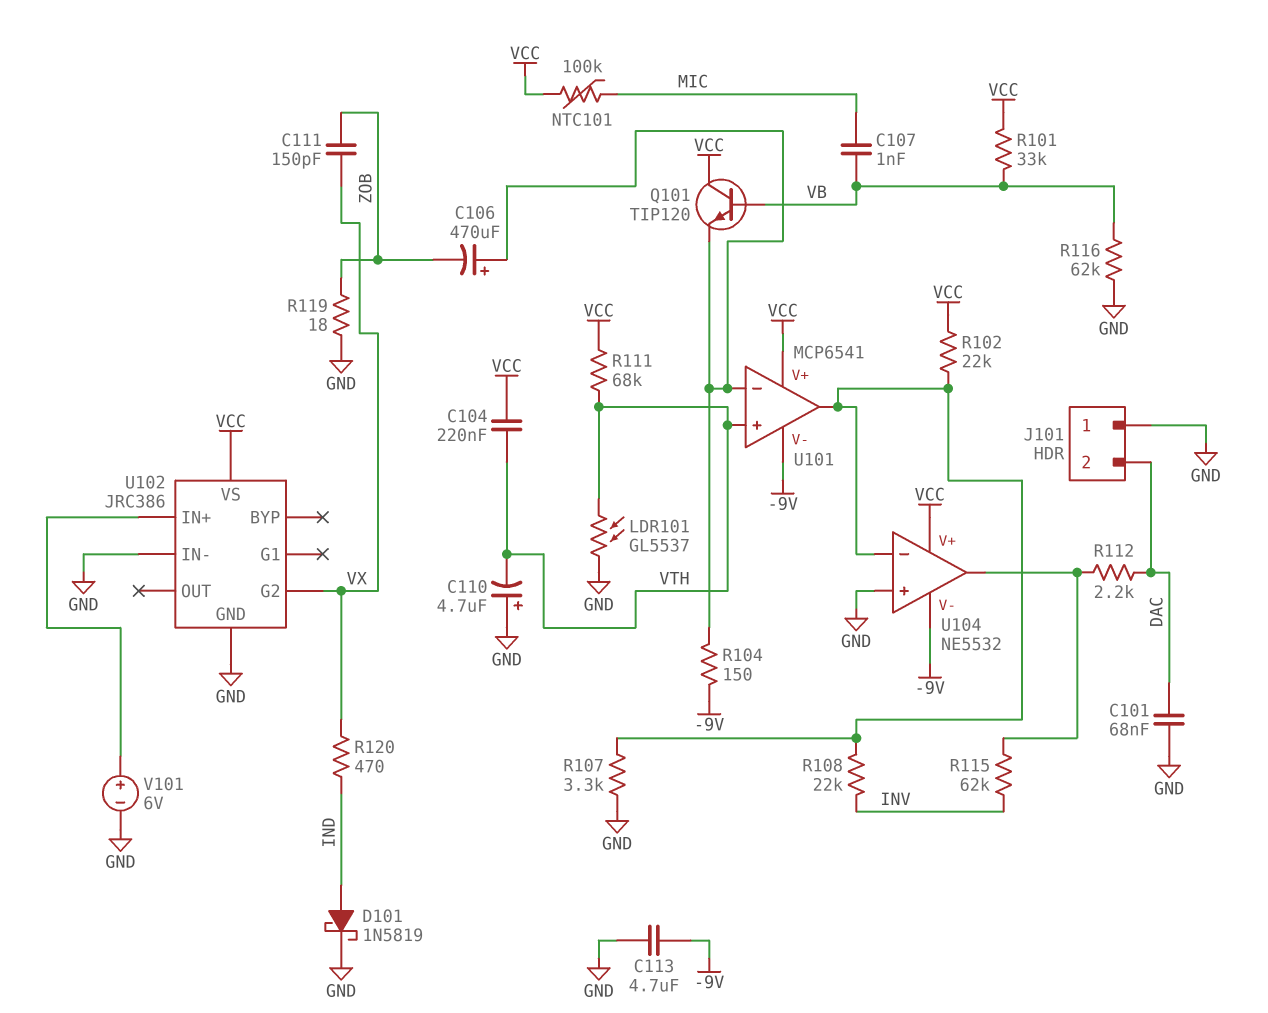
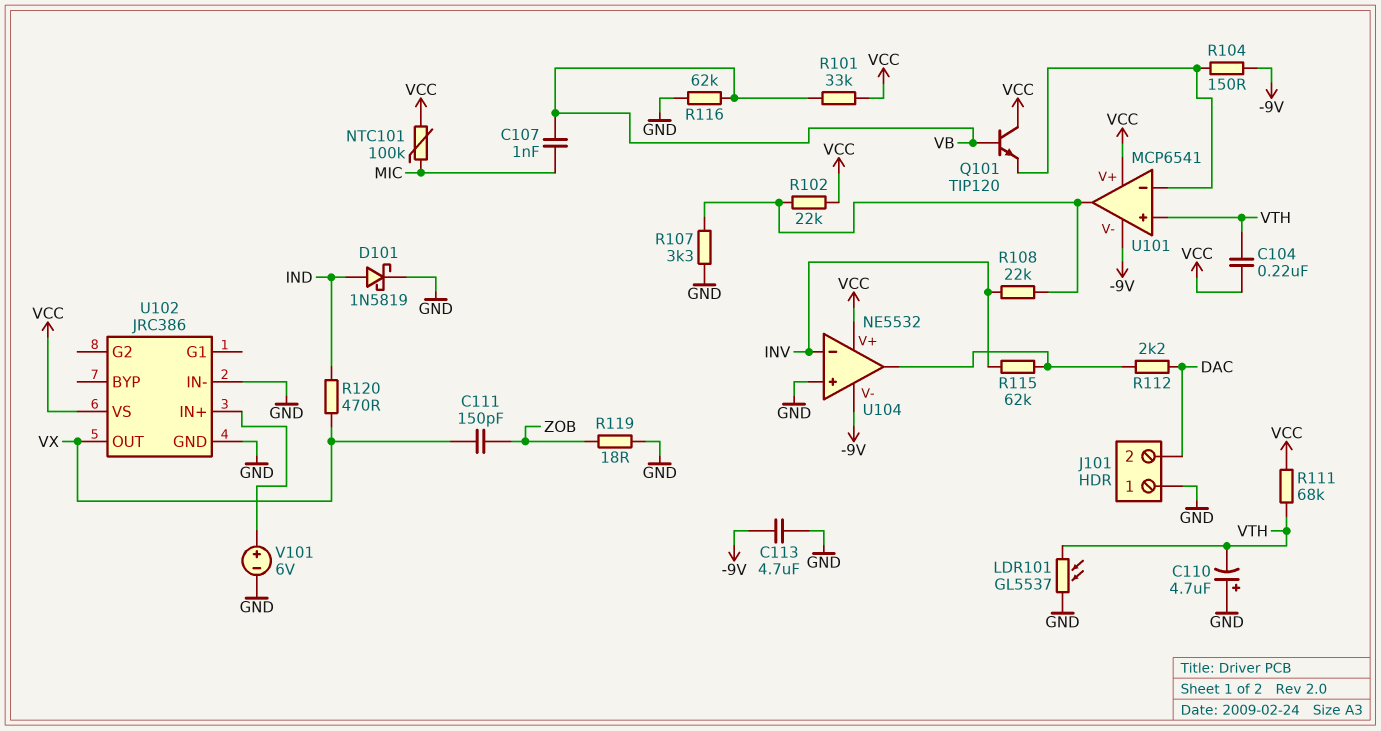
C101: 68nF (DAC, GND) -> none
C106: 470uF (plus U101/in-, minus ZOB) -> none
U102 pin G2: VX -> none
U102 pin OUT: none -> VX
U104 pin in-: U101/out -> INV

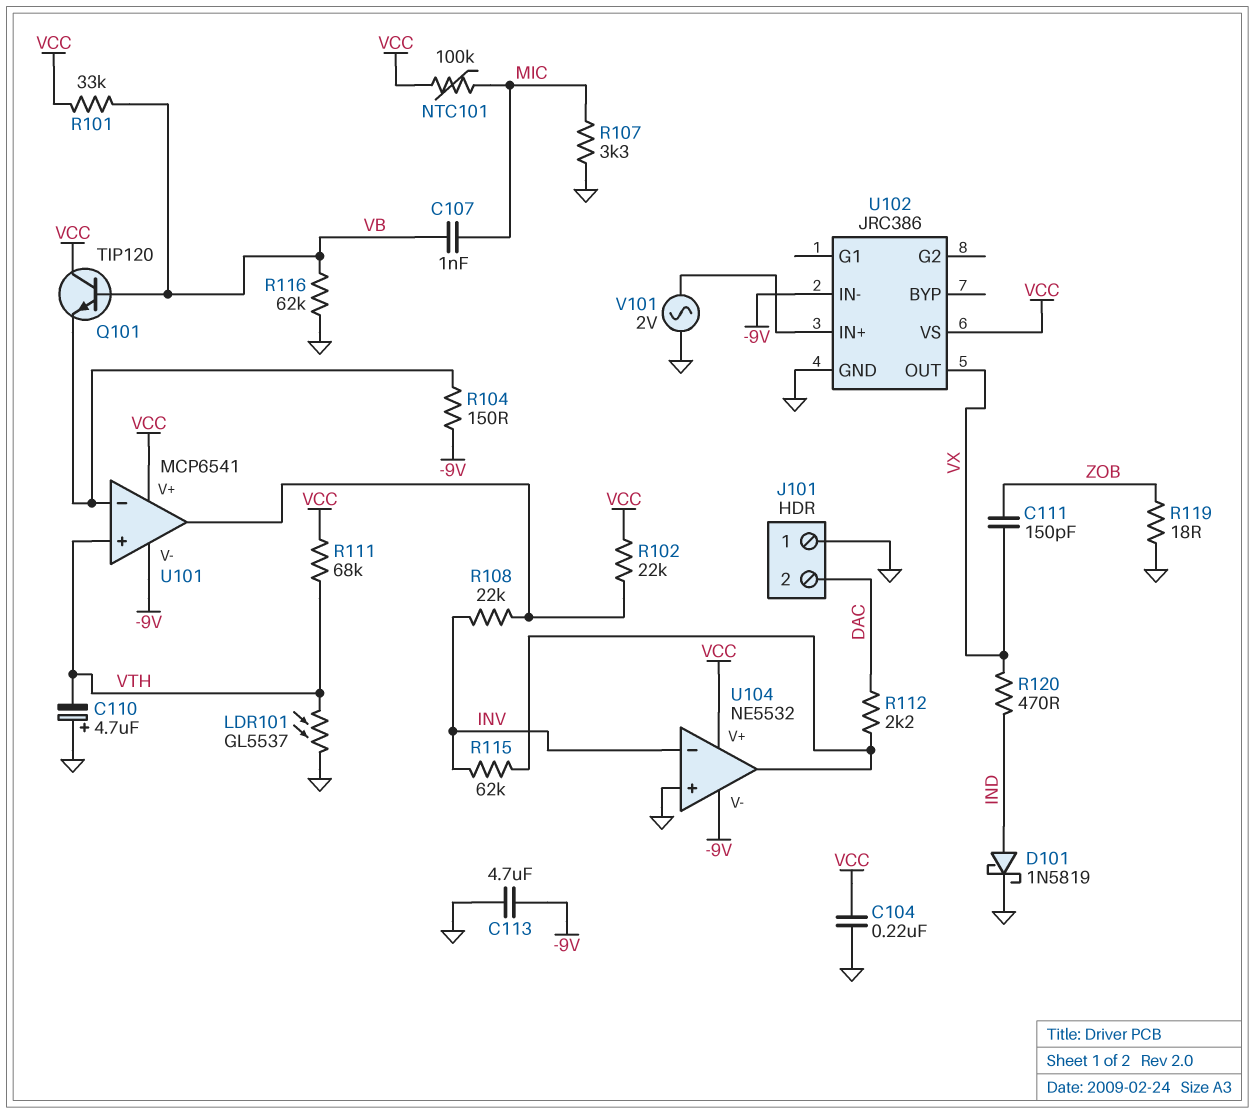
C104: 220nF (VCC, VTH) -> 220nF (GND, VCC)
R107: 3.3k (GND, U101/out) -> 3.3k (GND, MIC)
U102 pin IN-: GND -> -9V
V101: 6V (plus U102/IN+, minus GND) -> AC 2V (GND, U102/IN+)

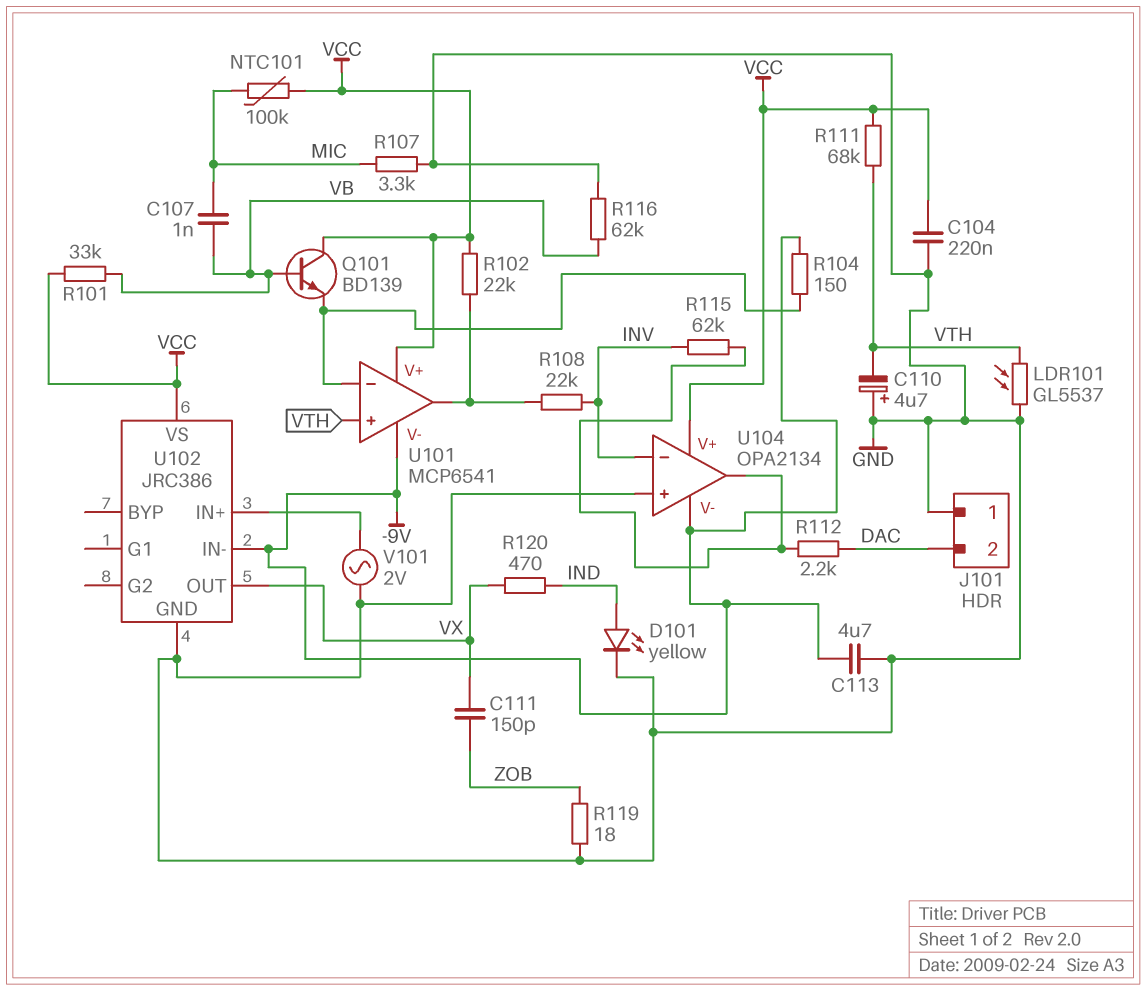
D101: schottky 1N5819 (A IND, K GND) -> LED yellow (A IND, K GND)
Q101: NPN TIP120 (B VB, C VCC, E U101/in-) -> NPN BD139 (B VB, C VCC, E U101/in-)
U104: NE5532 -> OPA2134

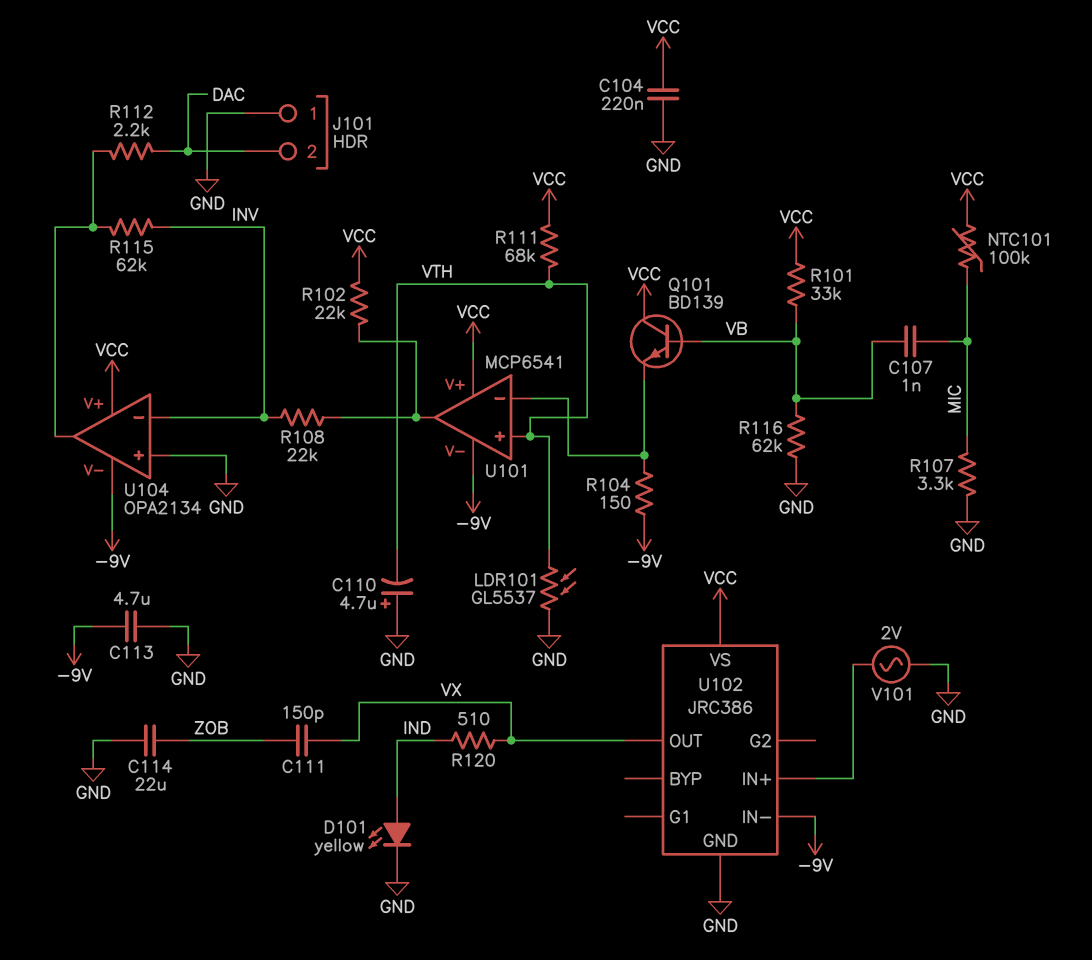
C114: none -> 22uF (GND, ZOB)
R119: 18 (GND, ZOB) -> none
R120: 470 (IND, VX) -> 510 (IND, VX)

